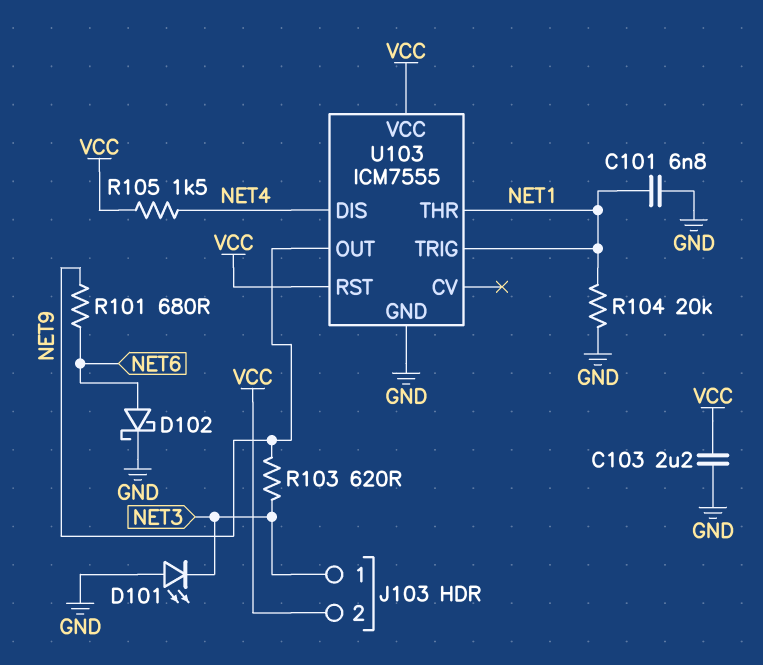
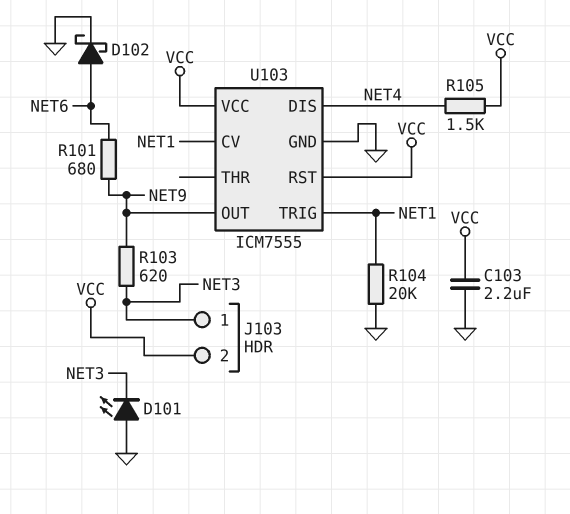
C101: 6.8nF (GND, NET1) -> none
U103 pin CV: none -> NET1
U103 pin THR: NET1 -> none

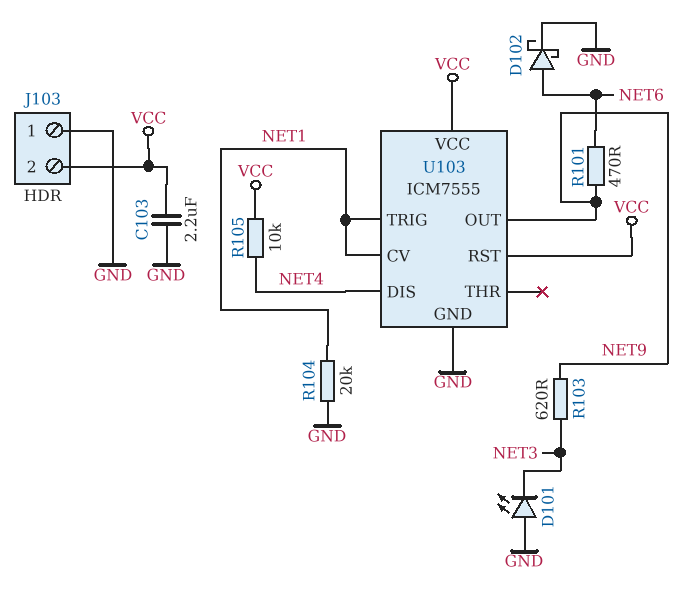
J103 pin 1: NET3 -> GND
R101: 680 (NET6, NET9) -> 470 (NET6, NET9)
R105: 1.5k (NET4, VCC) -> 10k (NET4, VCC)

